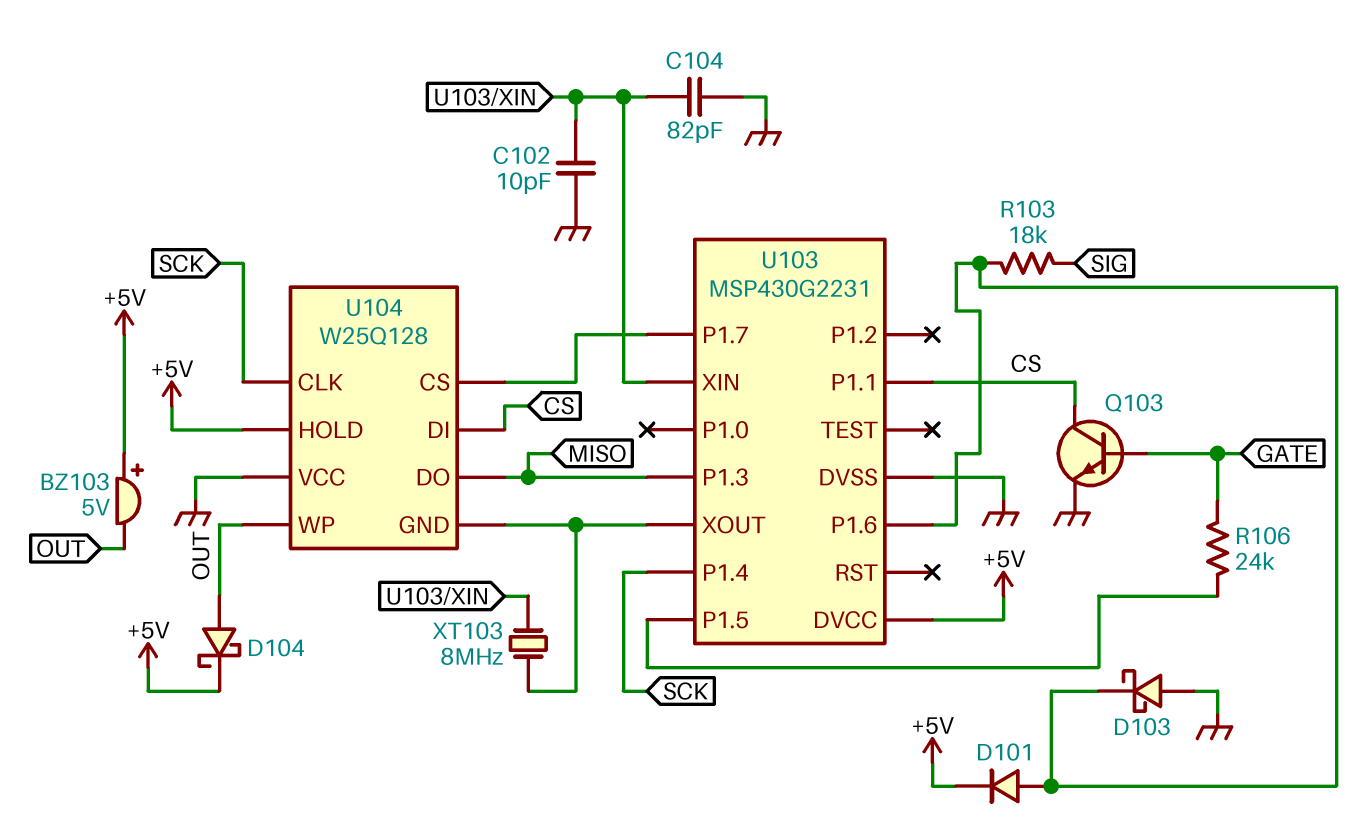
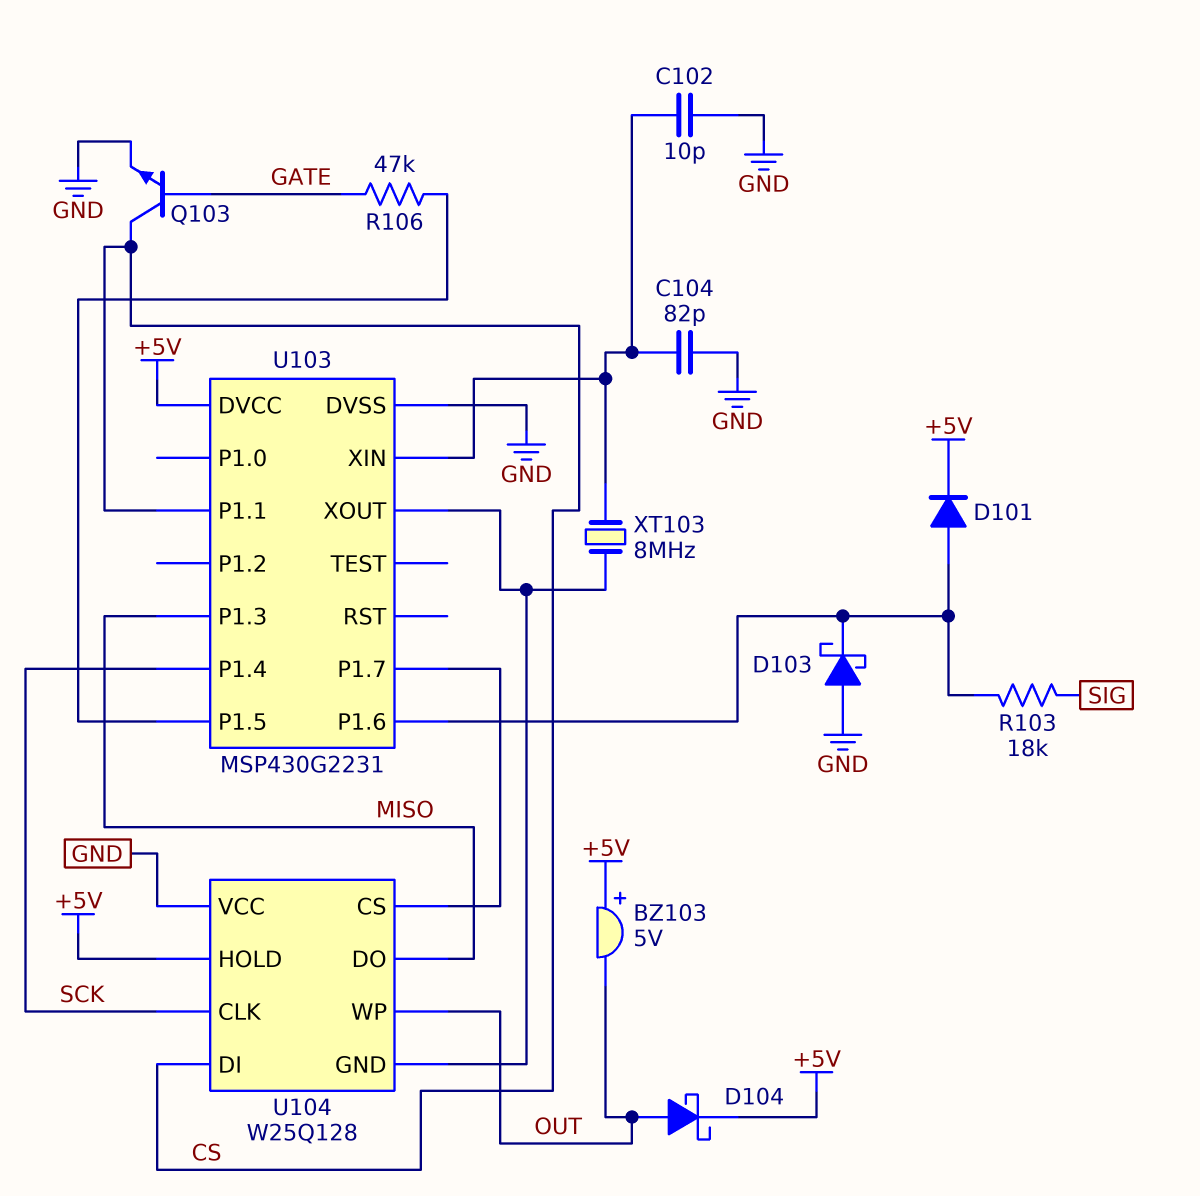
R106: 24k (GATE, U103/P1.5) -> 47k (GATE, U103/P1.5)

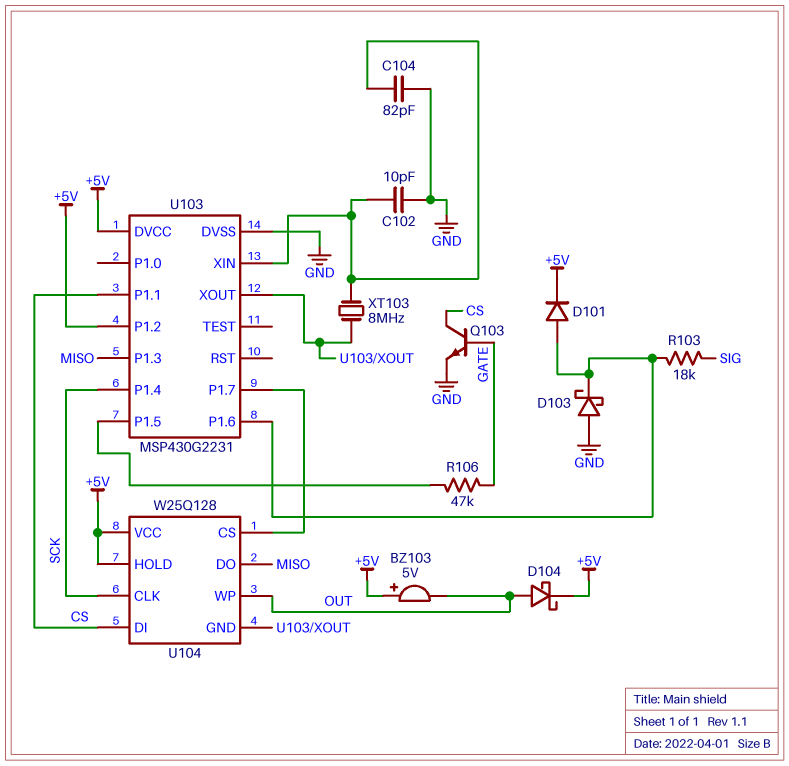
U103 pin P1.2: none -> +5V
U104 pin VCC: GND -> +5V

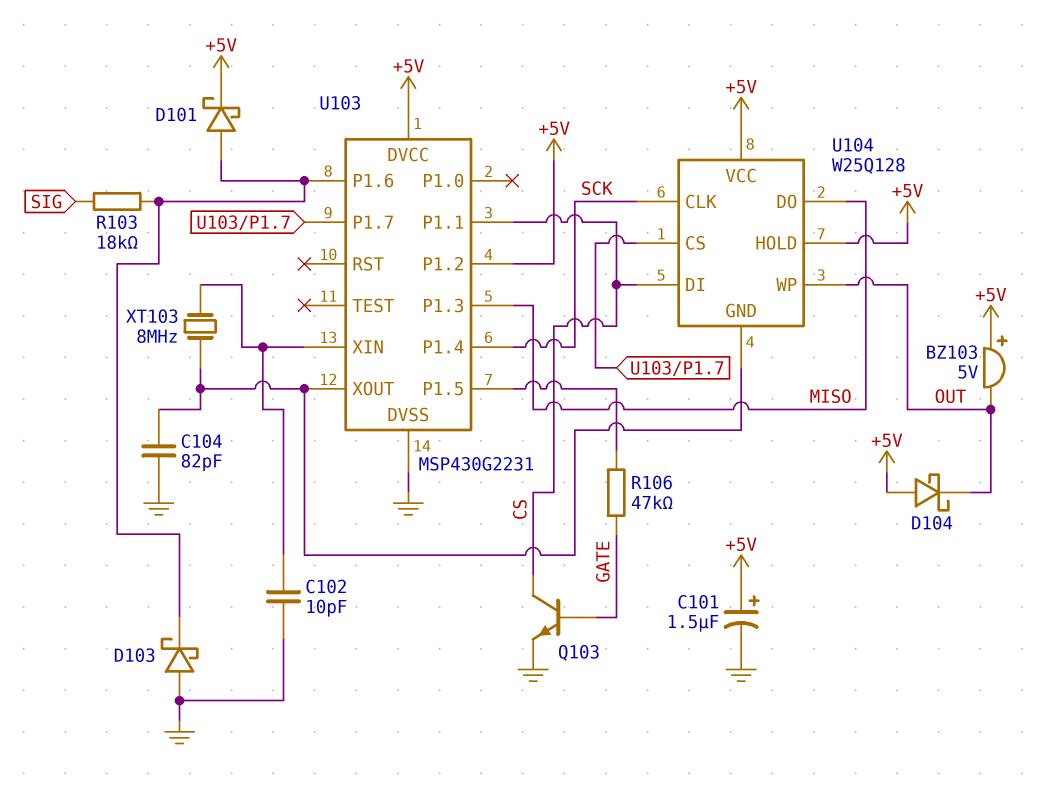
C101: none -> 1.5uF (plus +5V, minus GND)
C104: 82pF (GND, U103/XIN) -> 82pF (GND, U103/XOUT)
D101: diode (A U103/P1.6, K +5V) -> schottky (A U103/P1.6, K +5V)
D104: schottky (A OUT, K +5V) -> schottky (A +5V, K OUT)

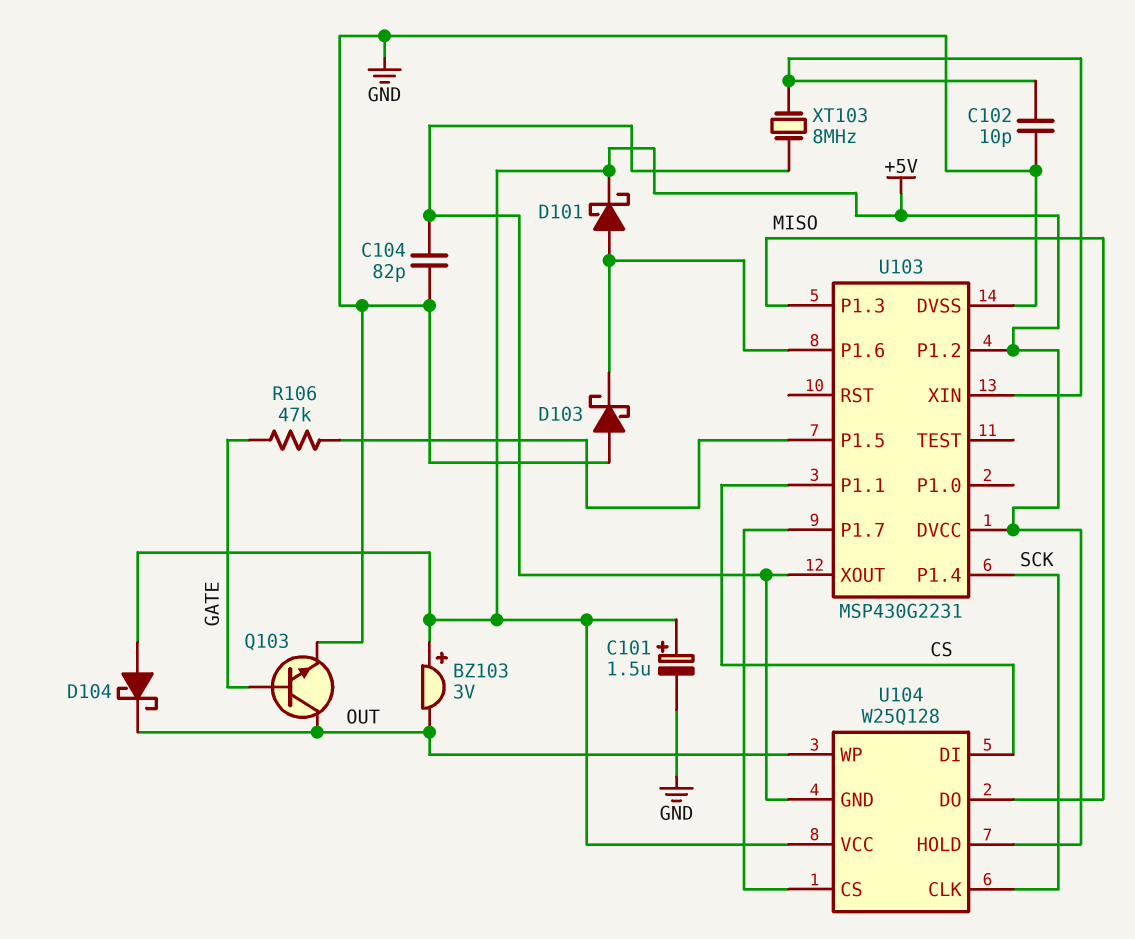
BZ103: buzzer 5V (plus +5V, minus OUT) -> buzzer 3V (plus +5V, minus OUT)
Q103: NPN (B GATE, C CS, E GND) -> NPN (B GATE, C OUT, E GND)
R103: 18k (SIG, U103/P1.6) -> none

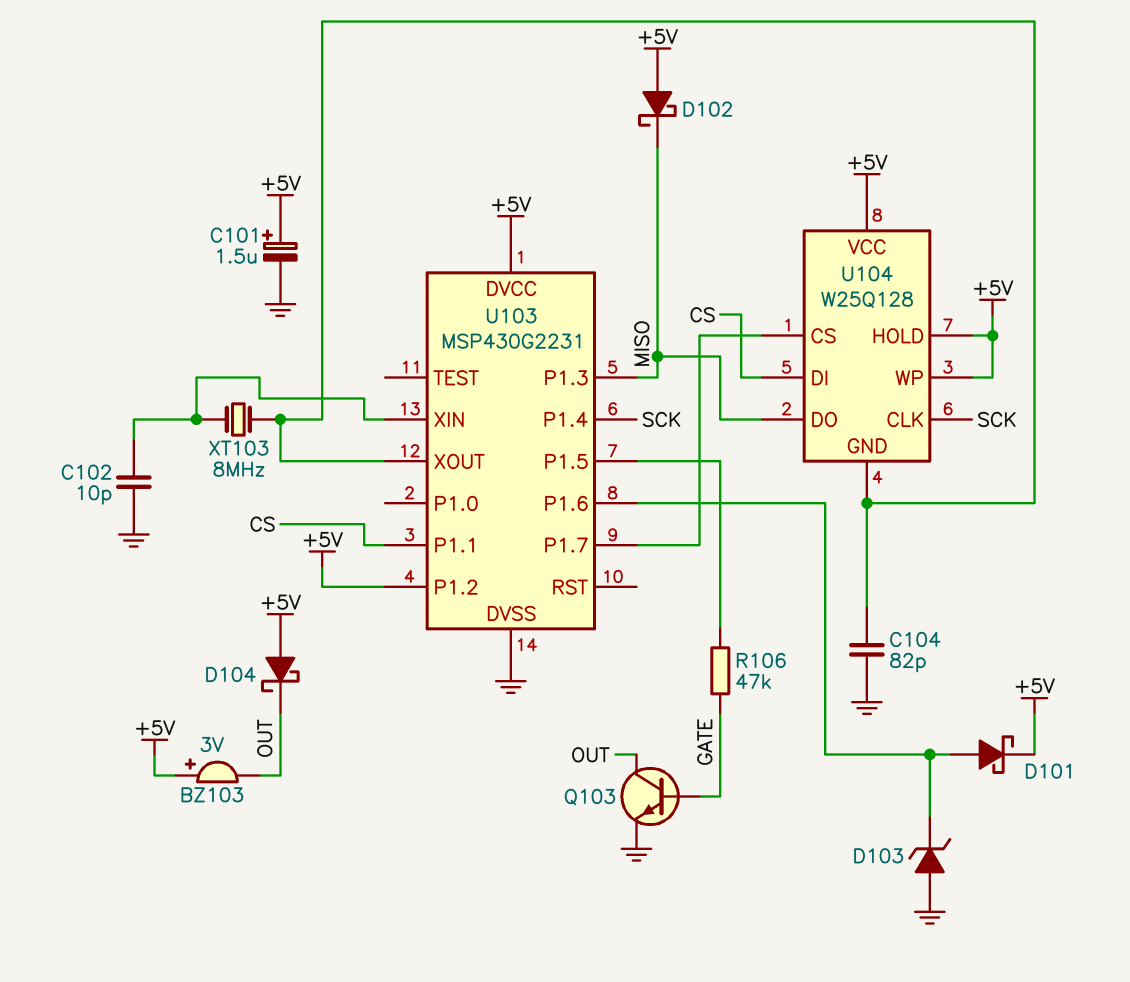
D102: none -> schottky (A +5V, K MISO)
D103: schottky (A GND, K U103/P1.6) -> zener (A GND, K U103/P1.6)
U104 pin WP: OUT -> +5V

